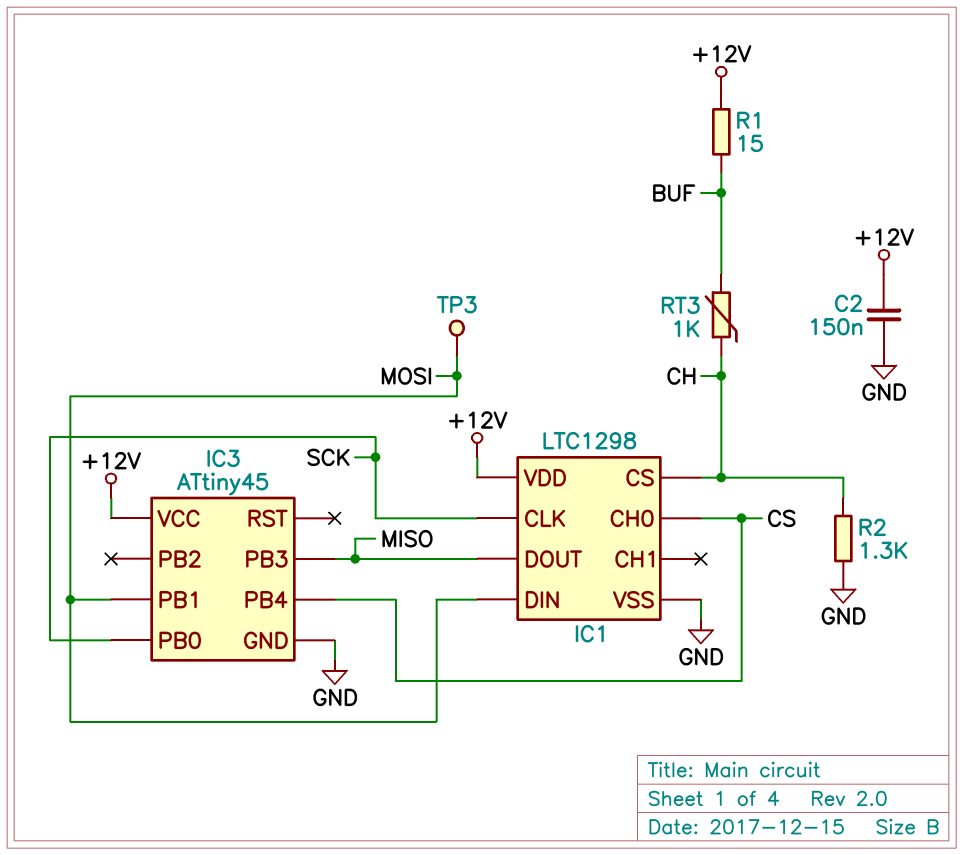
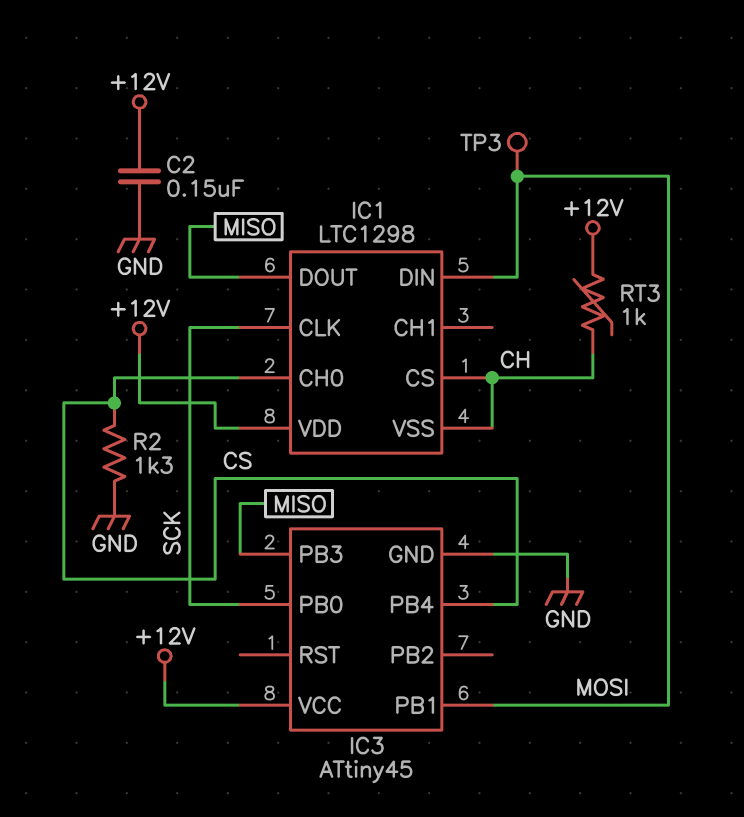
IC1 pin VSS: GND -> CH
R1: 15 (+12V, BUF) -> none
R2: 1.3k (CH, GND) -> 1.3k (CS, GND)
RT3: 1k (BUF, CH) -> 1k (+12V, CH)

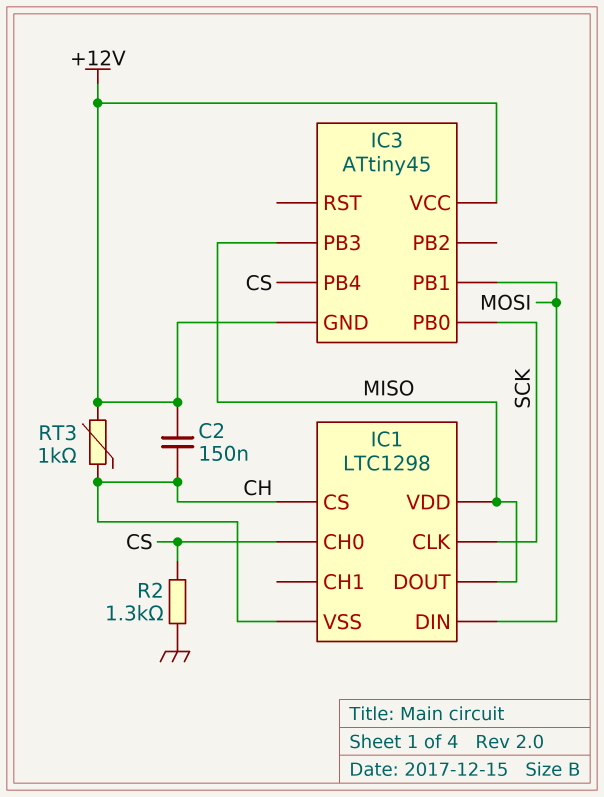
C2: 150nF (+12V, GND) -> 150nF (+12V, CH)
IC1 pin VDD: +12V -> MISO
IC3 pin GND: GND -> +12V
TP3: test point (MOSI) -> none

